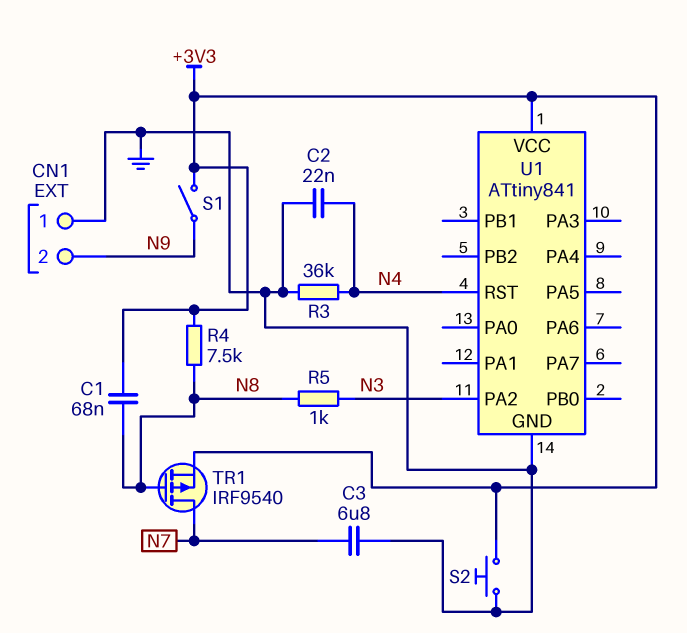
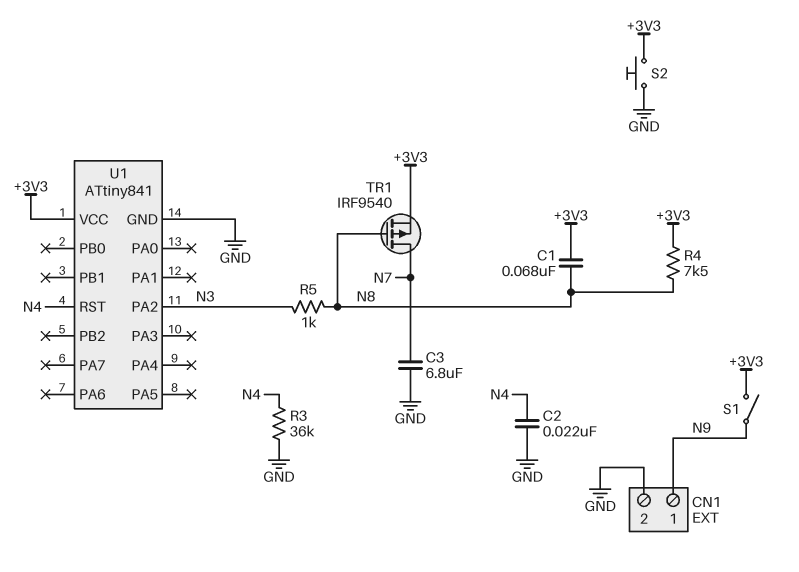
CN1 pin 1: GND -> N9
CN1 pin 2: N9 -> GND

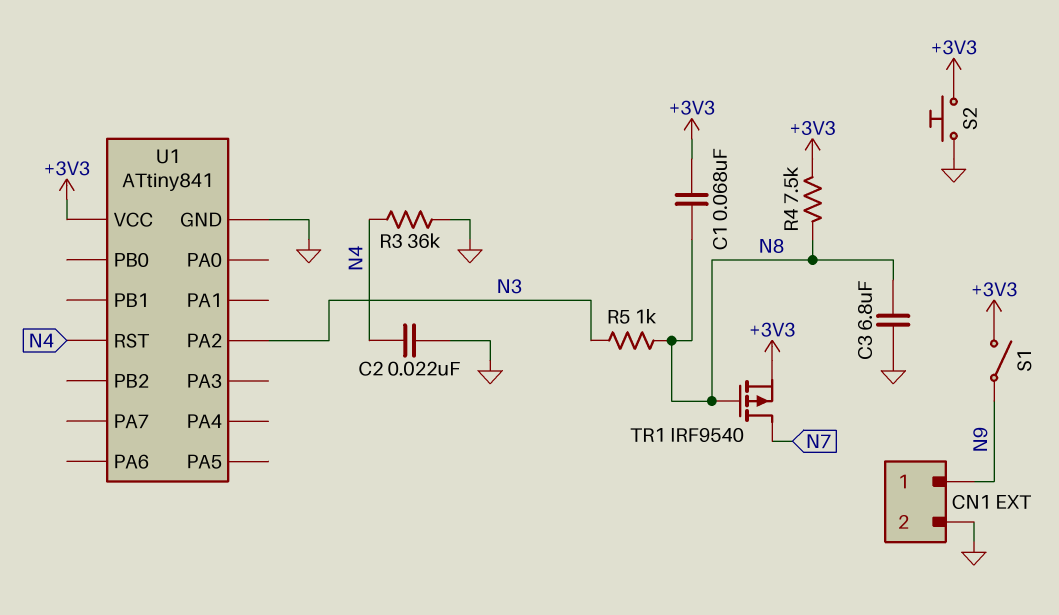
C3: 6.8uF (GND, N7) -> 6.8uF (GND, N8)

